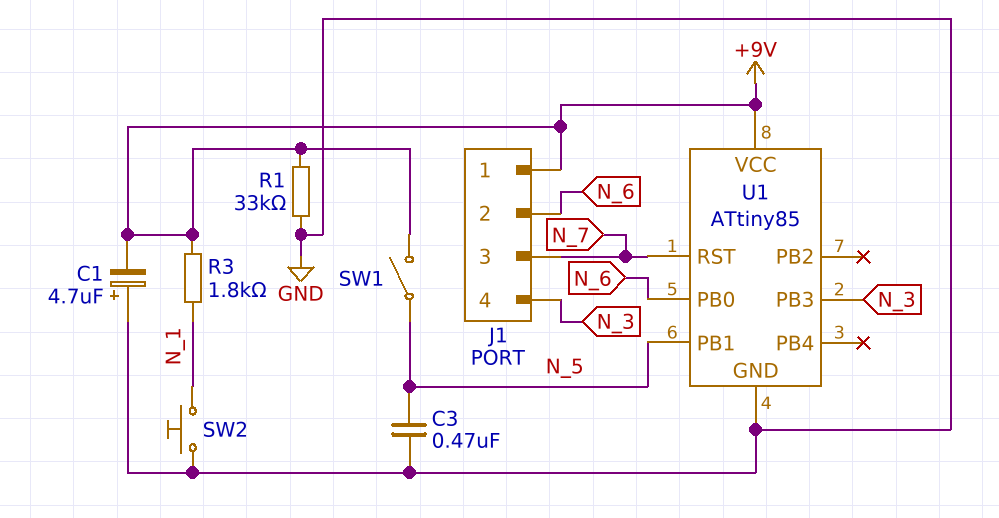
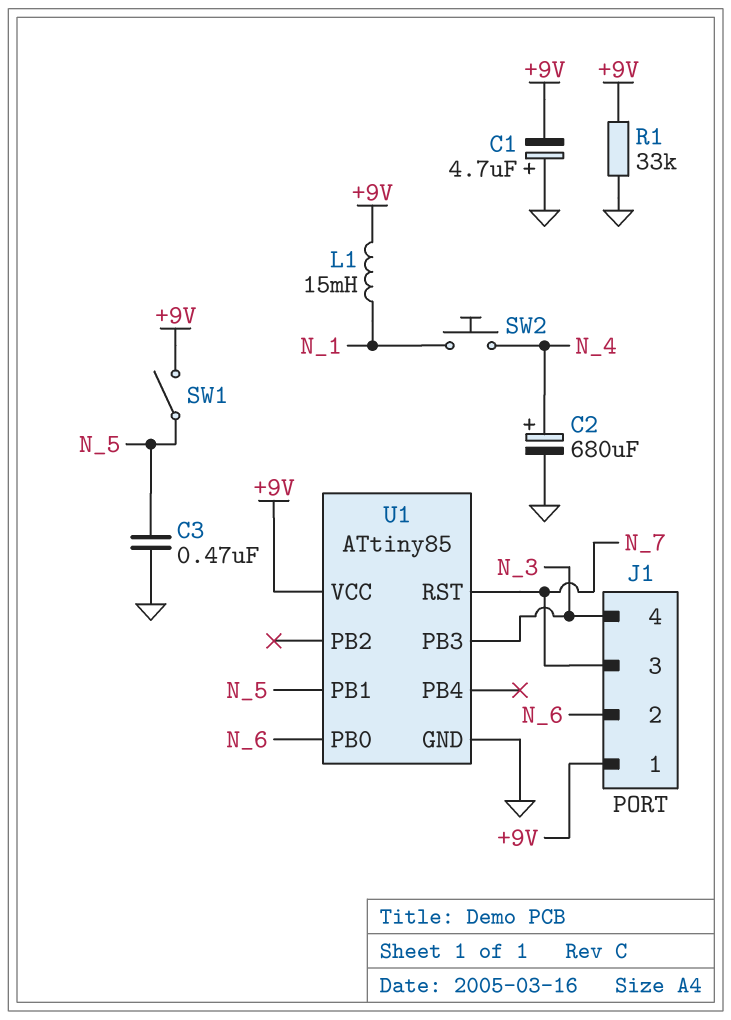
C2: none -> 680uF (plus N_4, minus GND)
L1: none -> 15mH (+9V, N_1)
R3: 1.8k (+9V, N_1) -> none
SW2: button (GND, N_1) -> button (N_1, N_4)

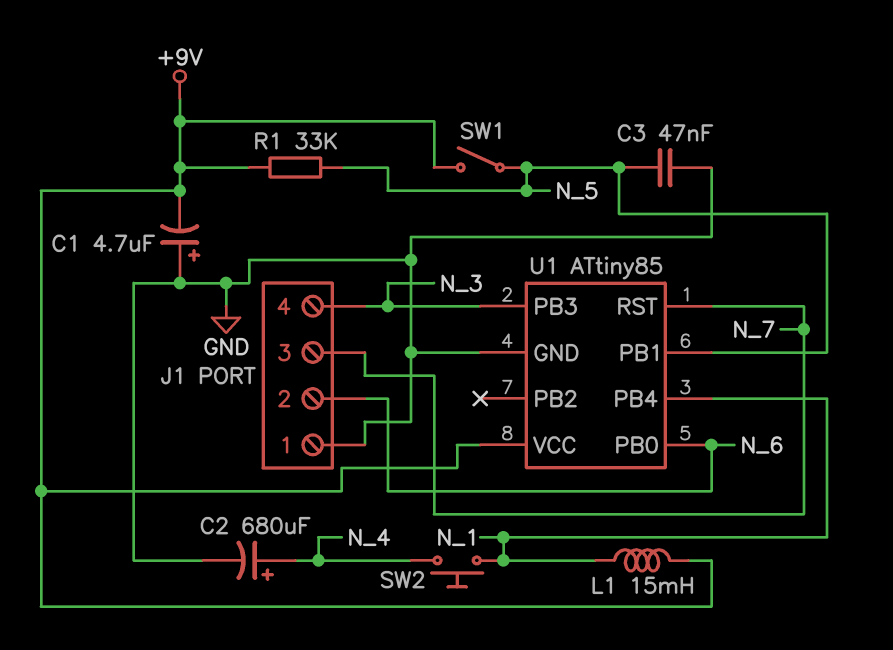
C3: 470nF (GND, N_5) -> 47nF (GND, N_5)
J1 pin 1: +9V -> GND
R1: 33k (+9V, GND) -> 33k (+9V, N_5)
U1 pin PB4: none -> N_1

